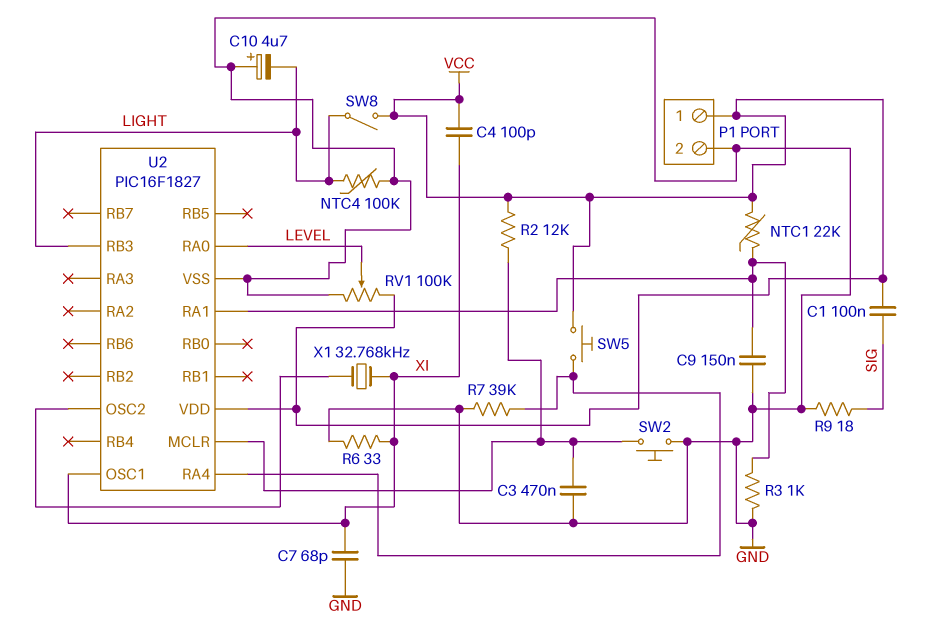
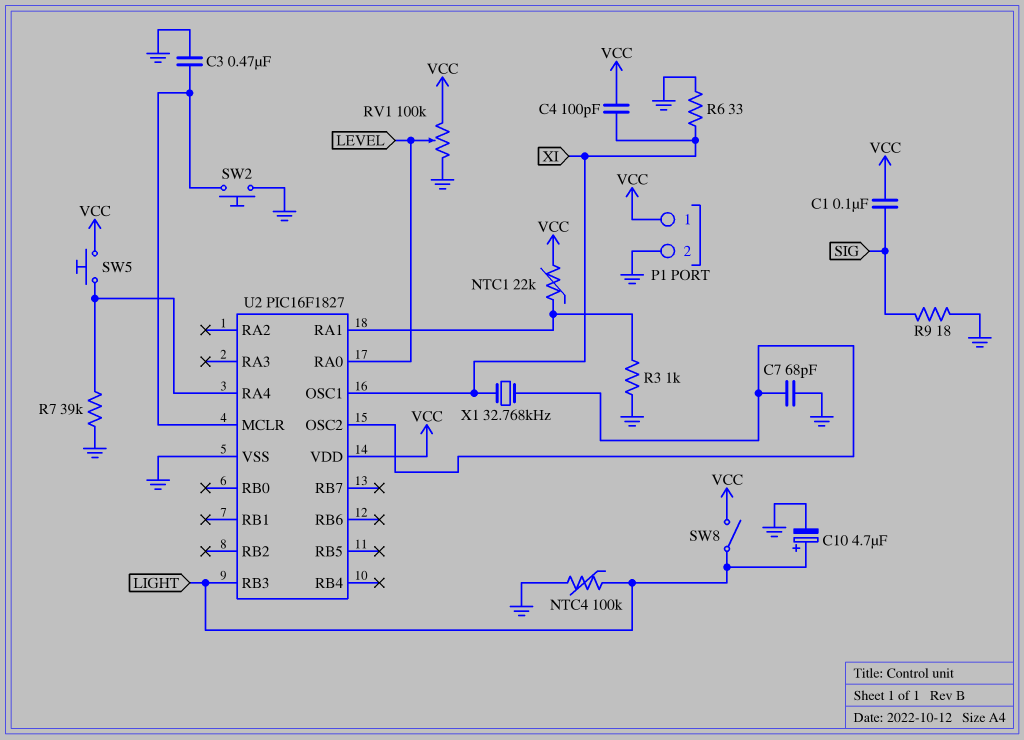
C7: 68pF (GND, XI) -> 68pF (GND, U2/OSC2)
C9: 150nF (GND, U2/RA1) -> none
C10: 4.7uF (plus GND, minus LIGHT) -> 4.7uF (plus LIGHT, minus GND)
R2: 12k (U2/MCLR, VCC) -> none

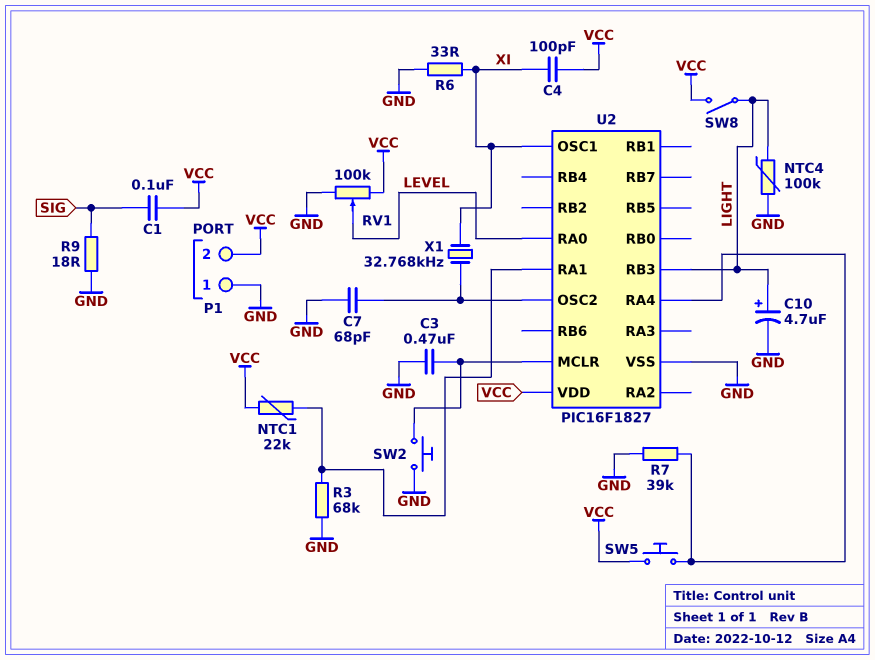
P1 pin 1: VCC -> GND
P1 pin 2: GND -> VCC
R3: 1k (GND, U2/RA1) -> 68k (GND, U2/RA1)

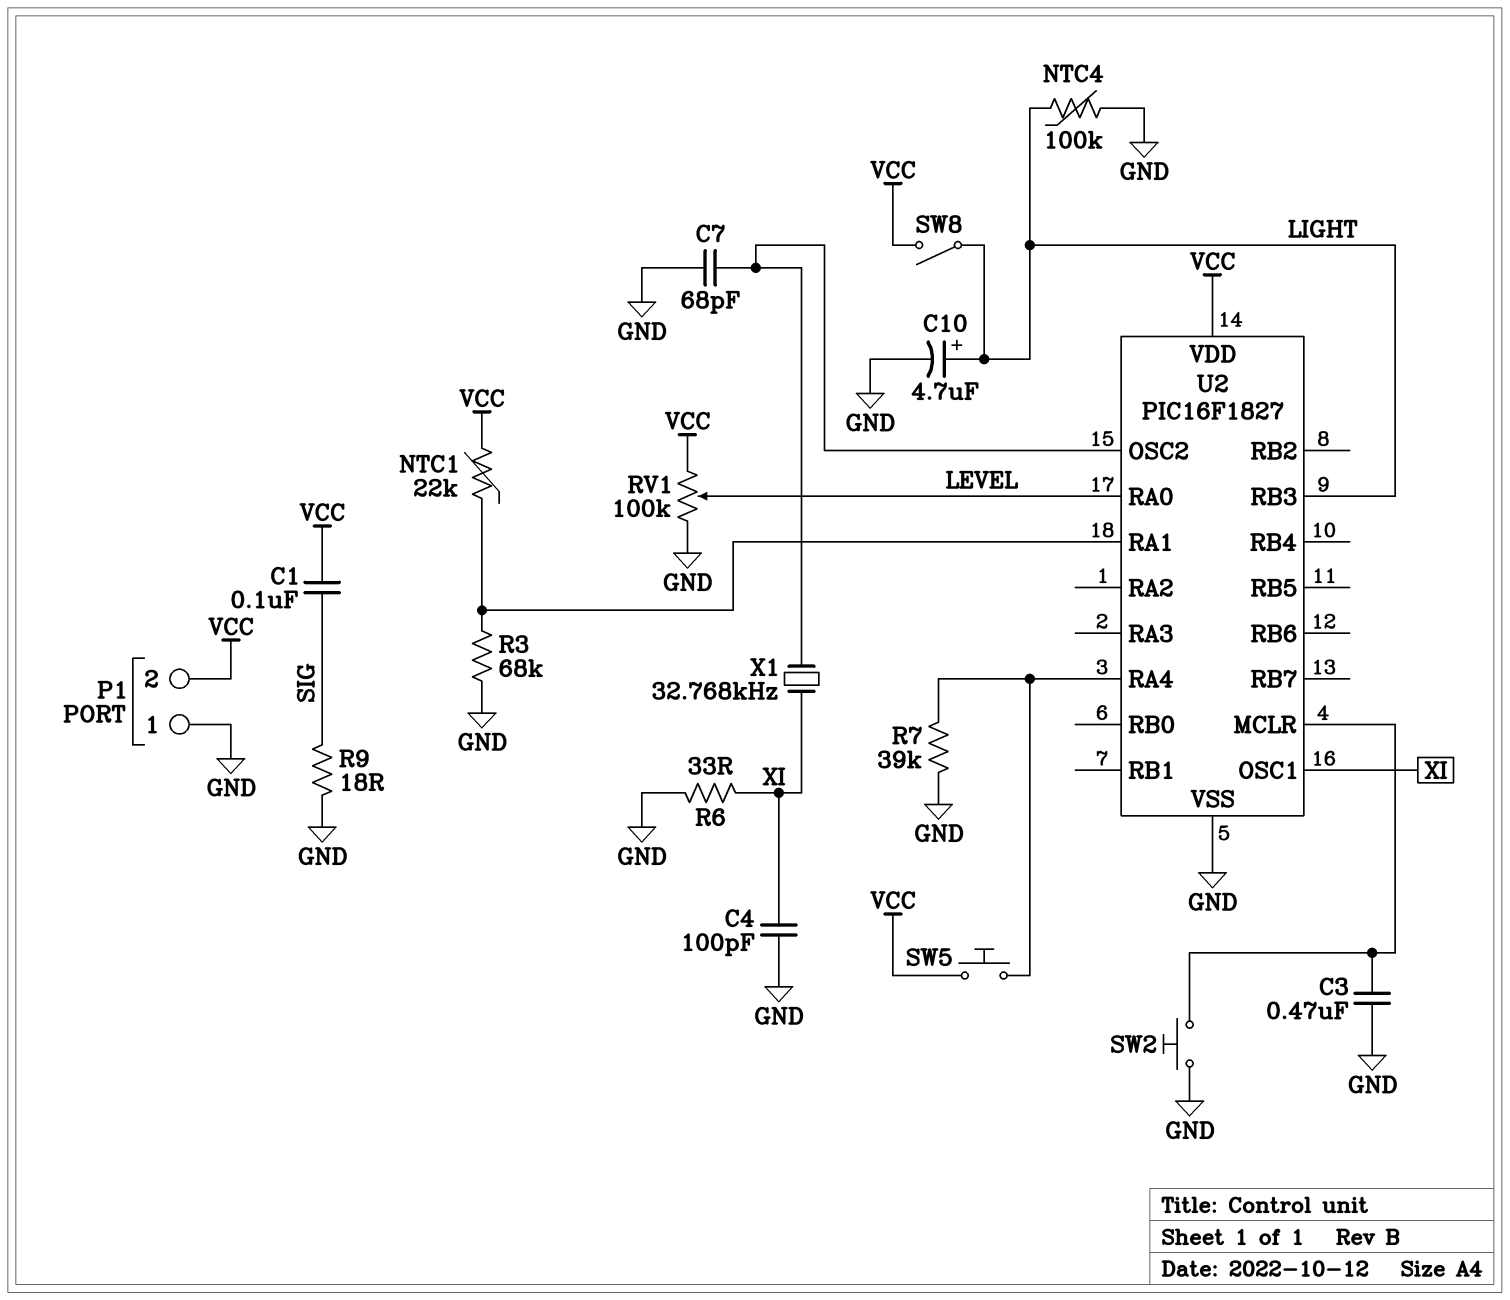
C4: 100pF (VCC, XI) -> 100pF (GND, XI)

